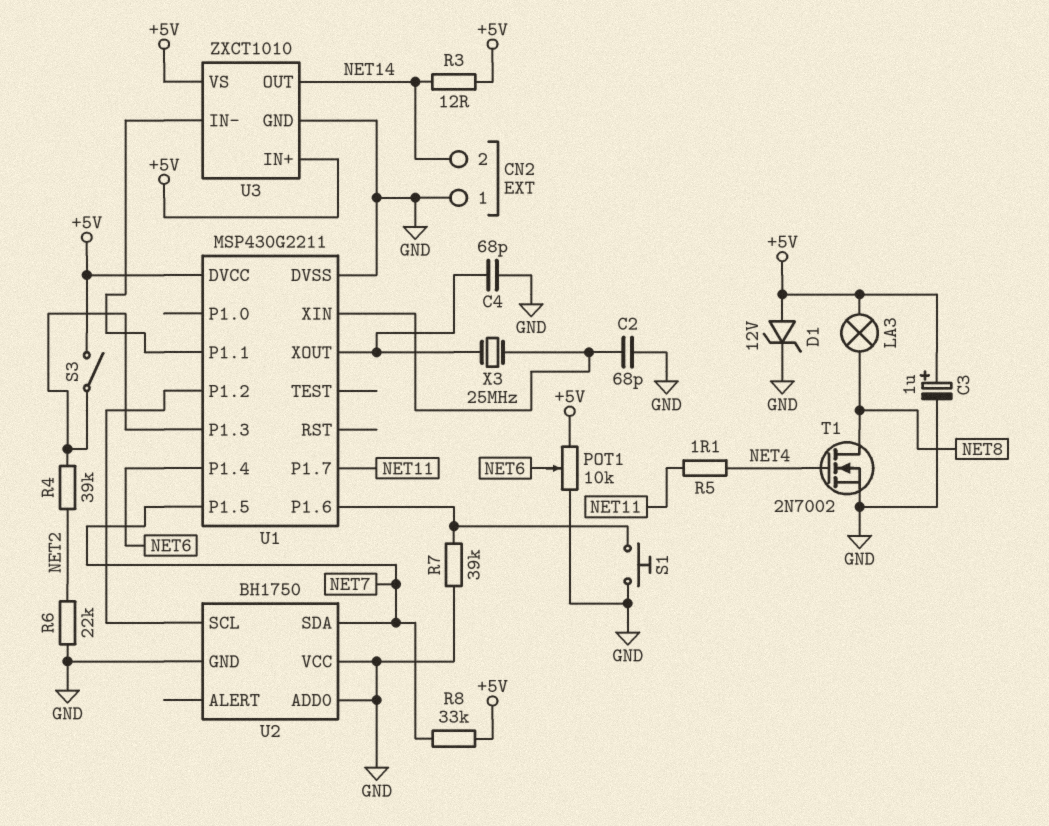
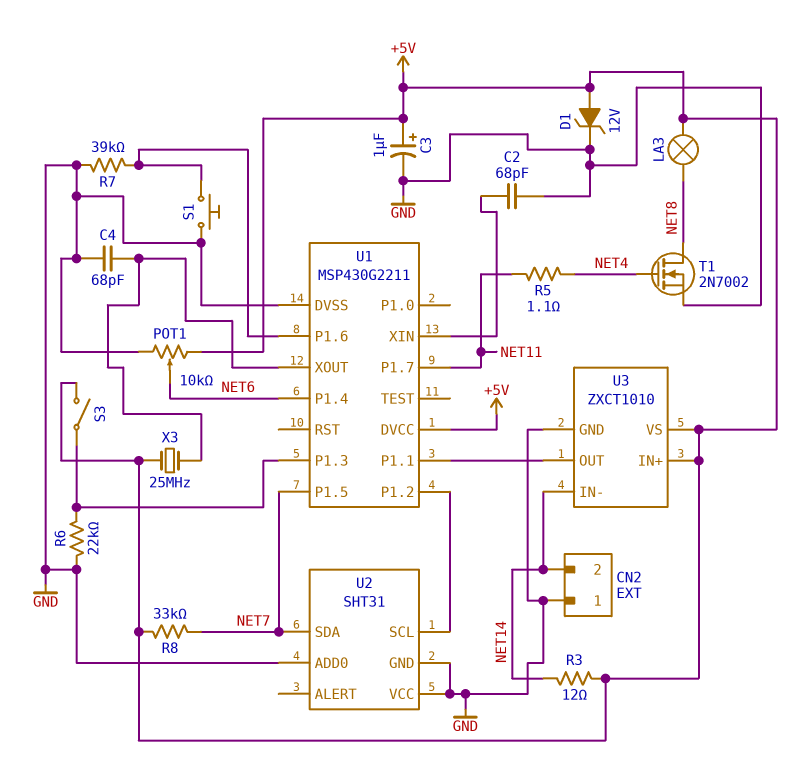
R4: 39k (NET2, U1/P1.3) -> none
R6: 22k (GND, NET2) -> 22k (GND, U1/P1.3)
U2: BH1750 -> SHT31
U3 pin IN-: U1/P1.1 -> NET14
U3 pin OUT: NET14 -> U1/P1.1
X3: 25MHz (U1/XIN, U1/XOUT) -> 25MHz (+5V, U1/XOUT)

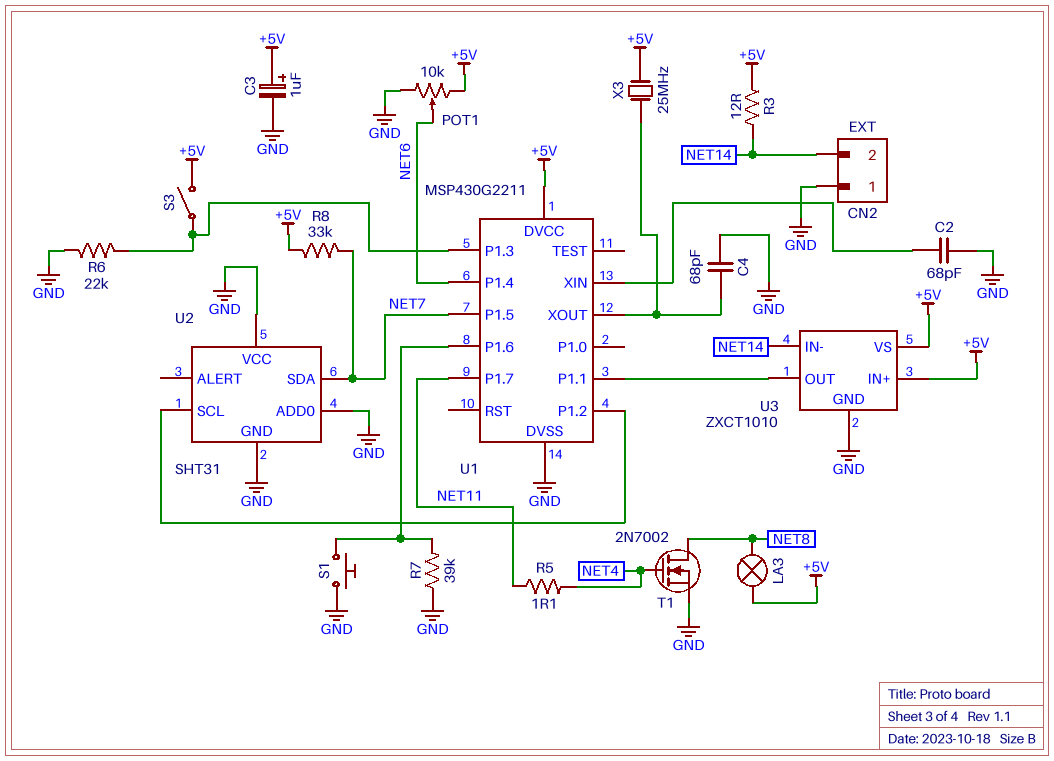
D1: zener 12V (A +5V, K GND) -> none

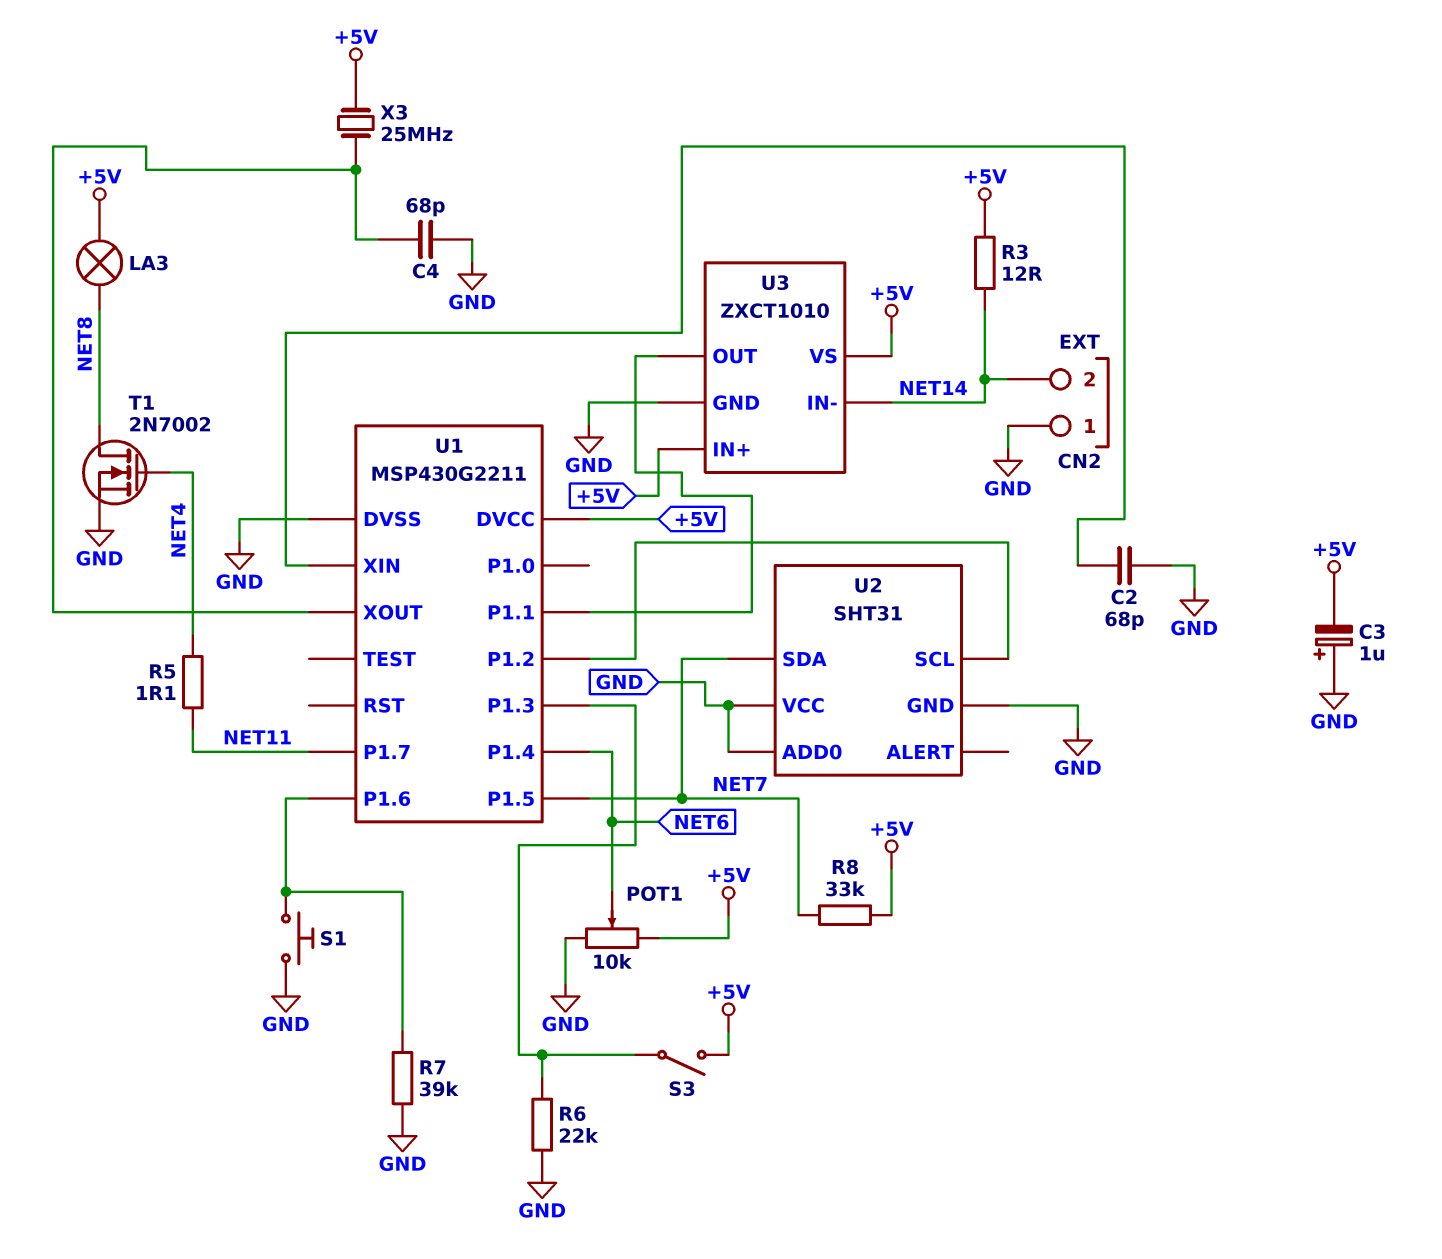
C3: 1uF (plus +5V, minus GND) -> 1uF (plus GND, minus +5V)

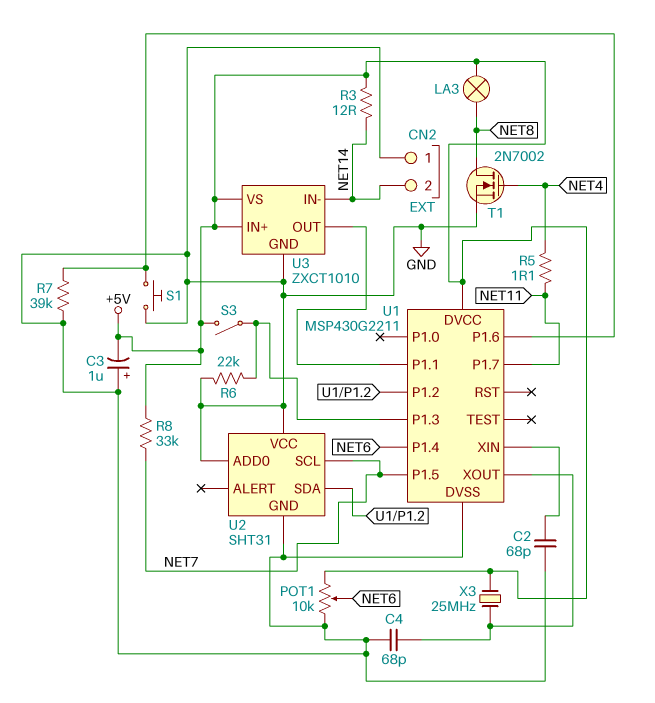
U2 pin SCL: U1/P1.2 -> NET7
U2 pin SDA: NET7 -> U1/P1.2

